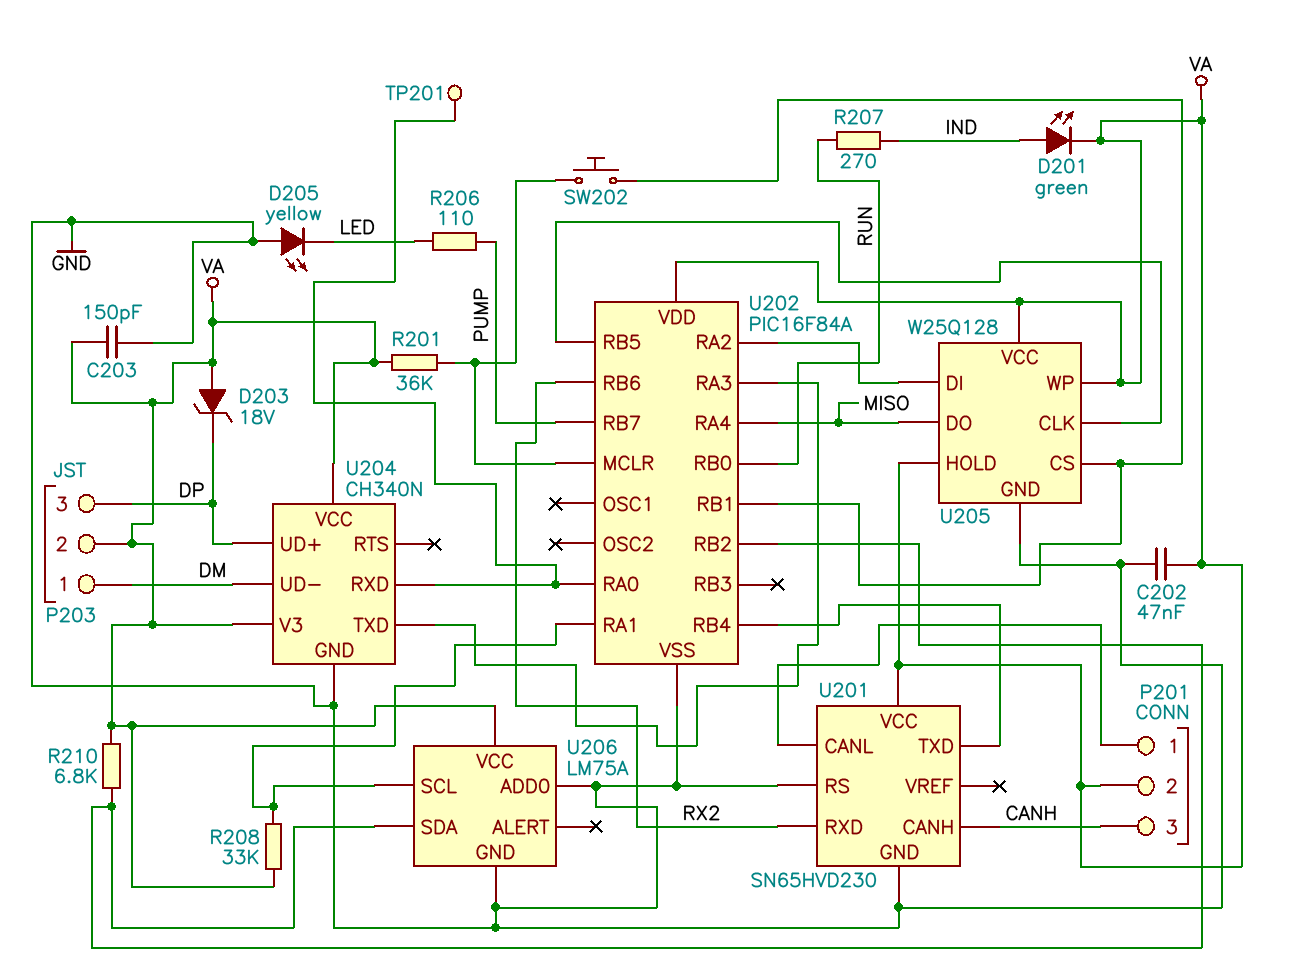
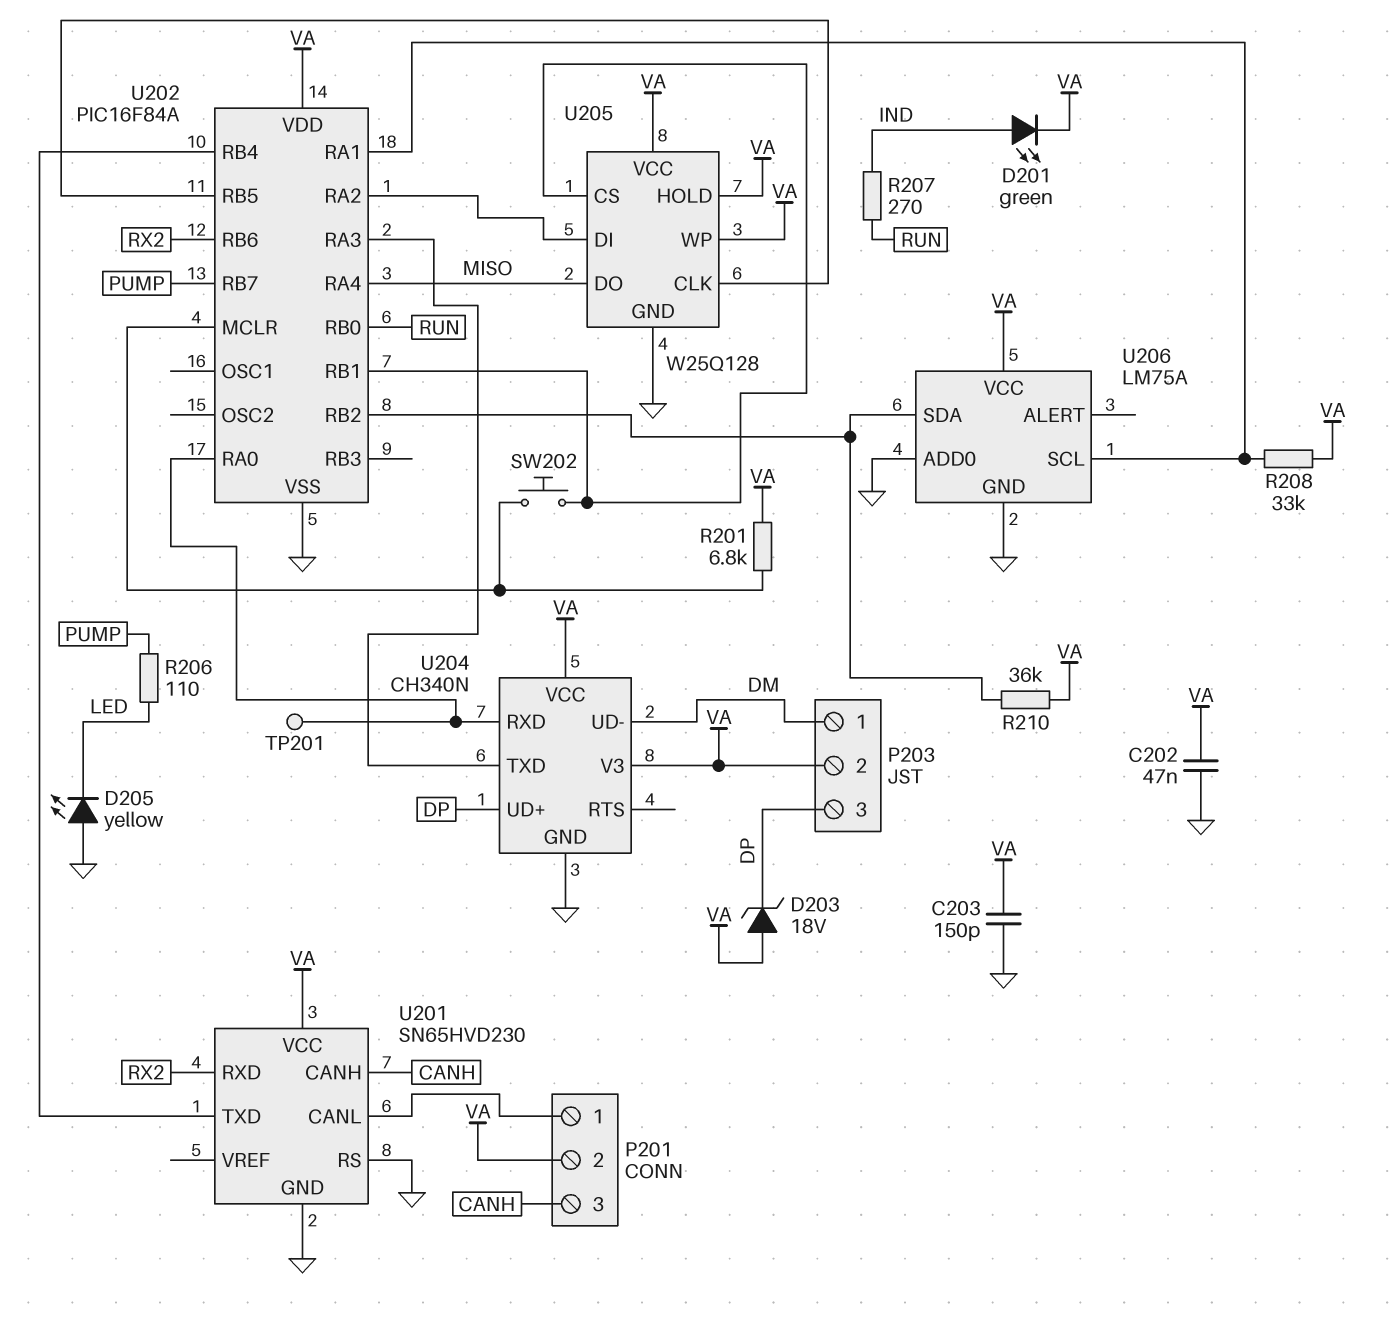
R201: 36k (U202/MCLR, VA) -> 6.8k (U202/MCLR, VA)
R210: 6.8k (U202/RB2, VA) -> 36k (U202/RB2, VA)

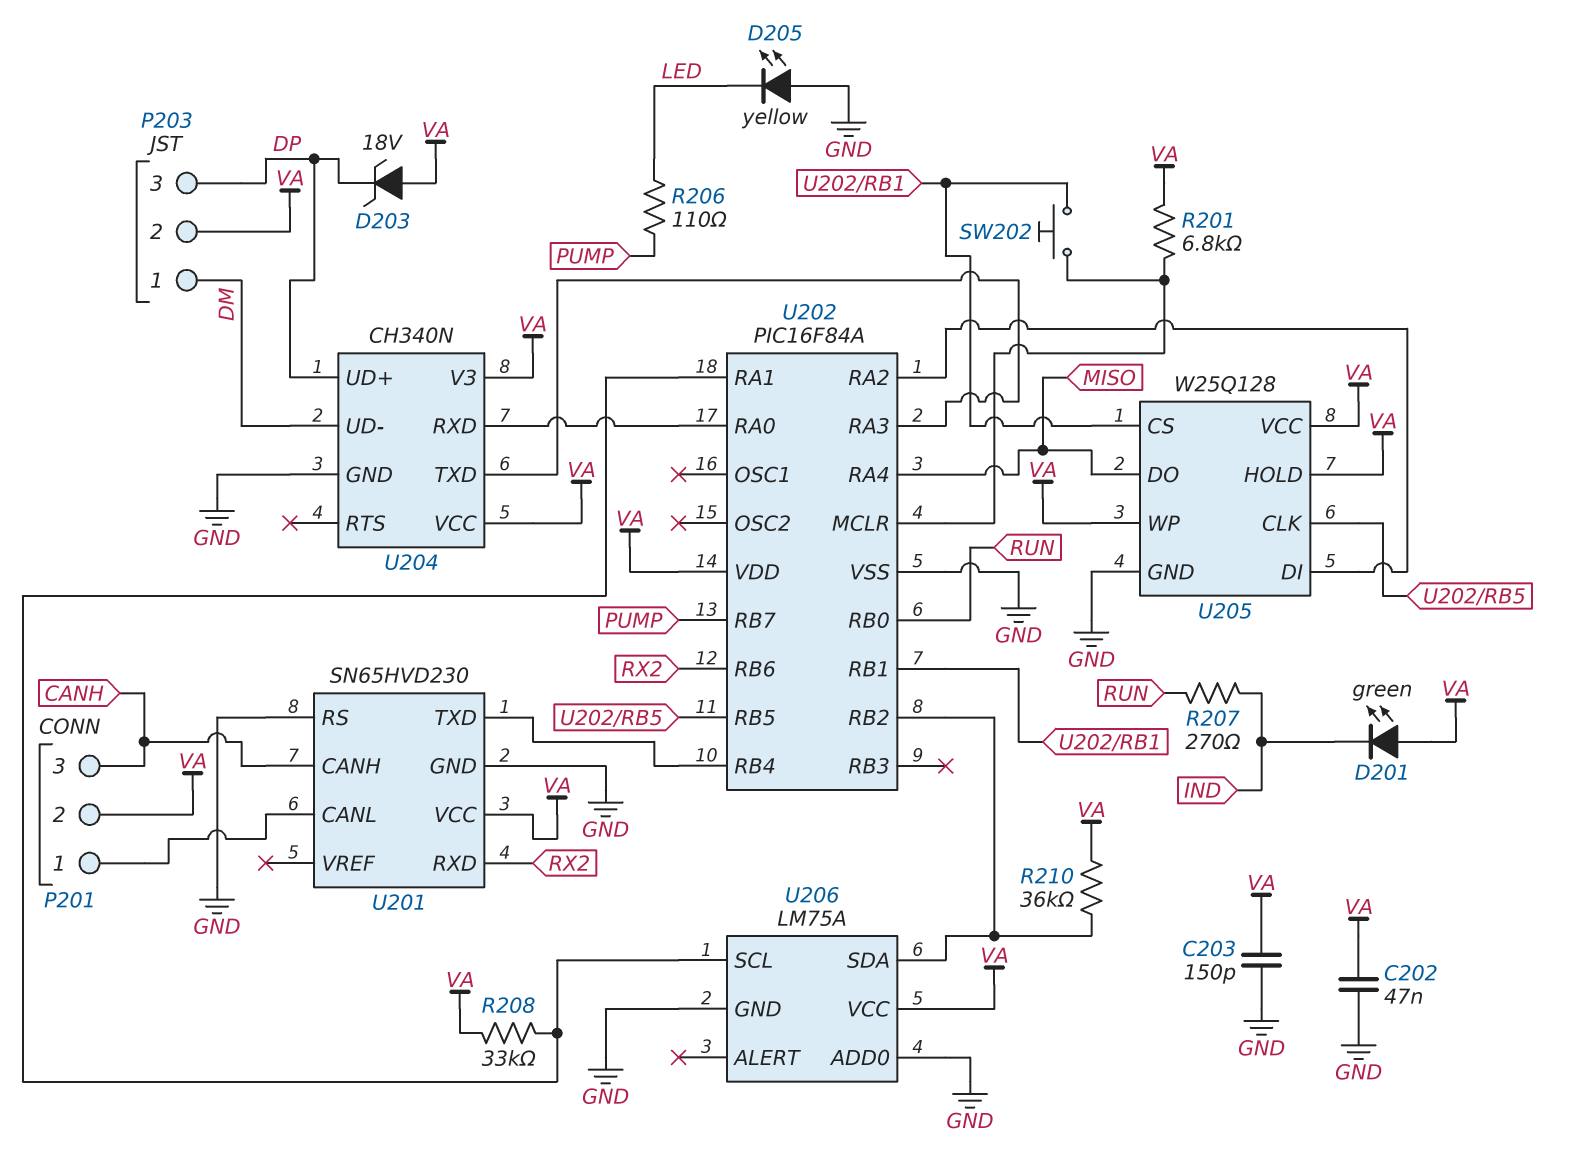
D201: LED green (A IND, K VA) -> LED green (A VA, K IND)
TP201: test point (U202/RA0) -> none

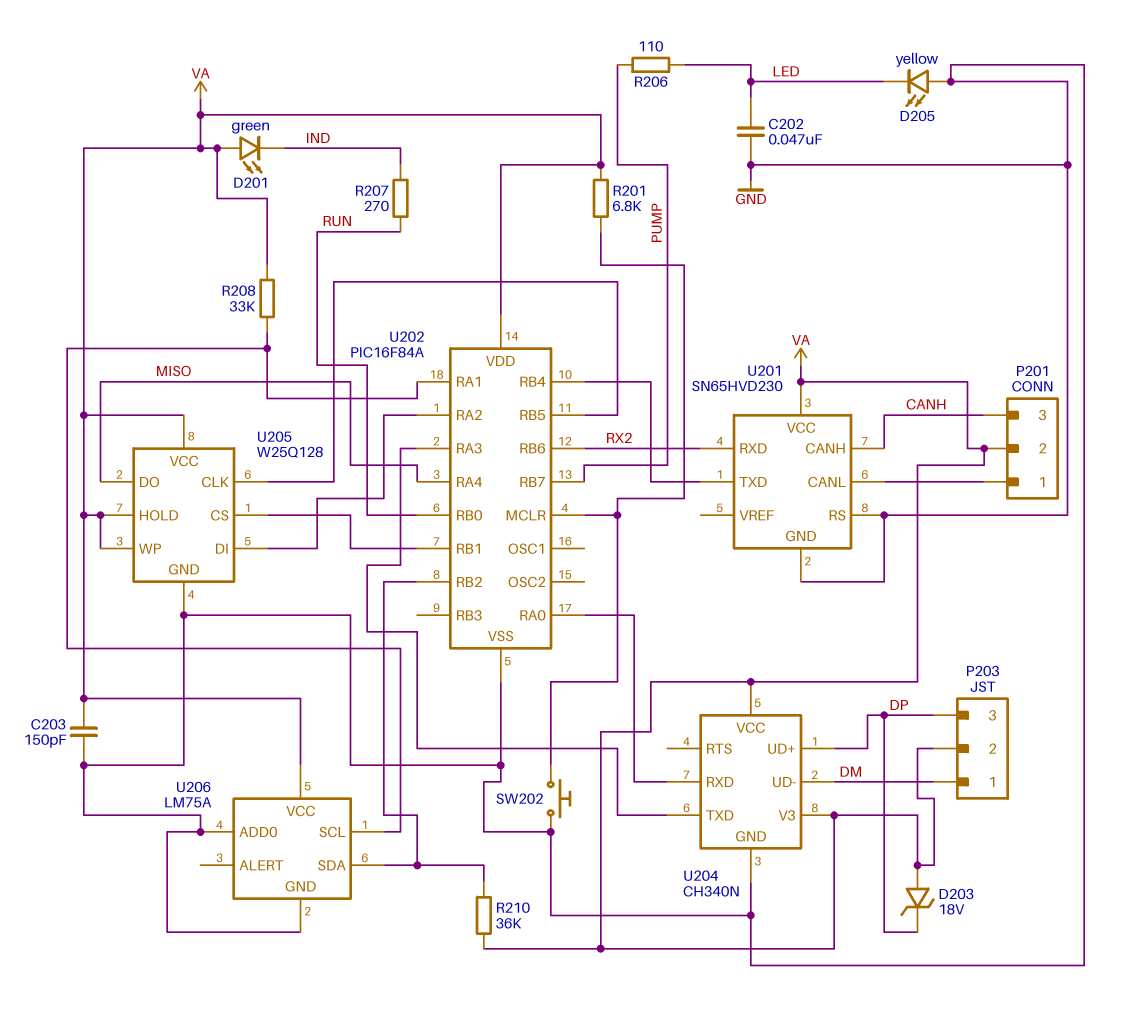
C202: 47nF (GND, VA) -> 47nF (GND, LED)
SW202: button (U202/MCLR, U202/RB1) -> button (GND, U202/MCLR)

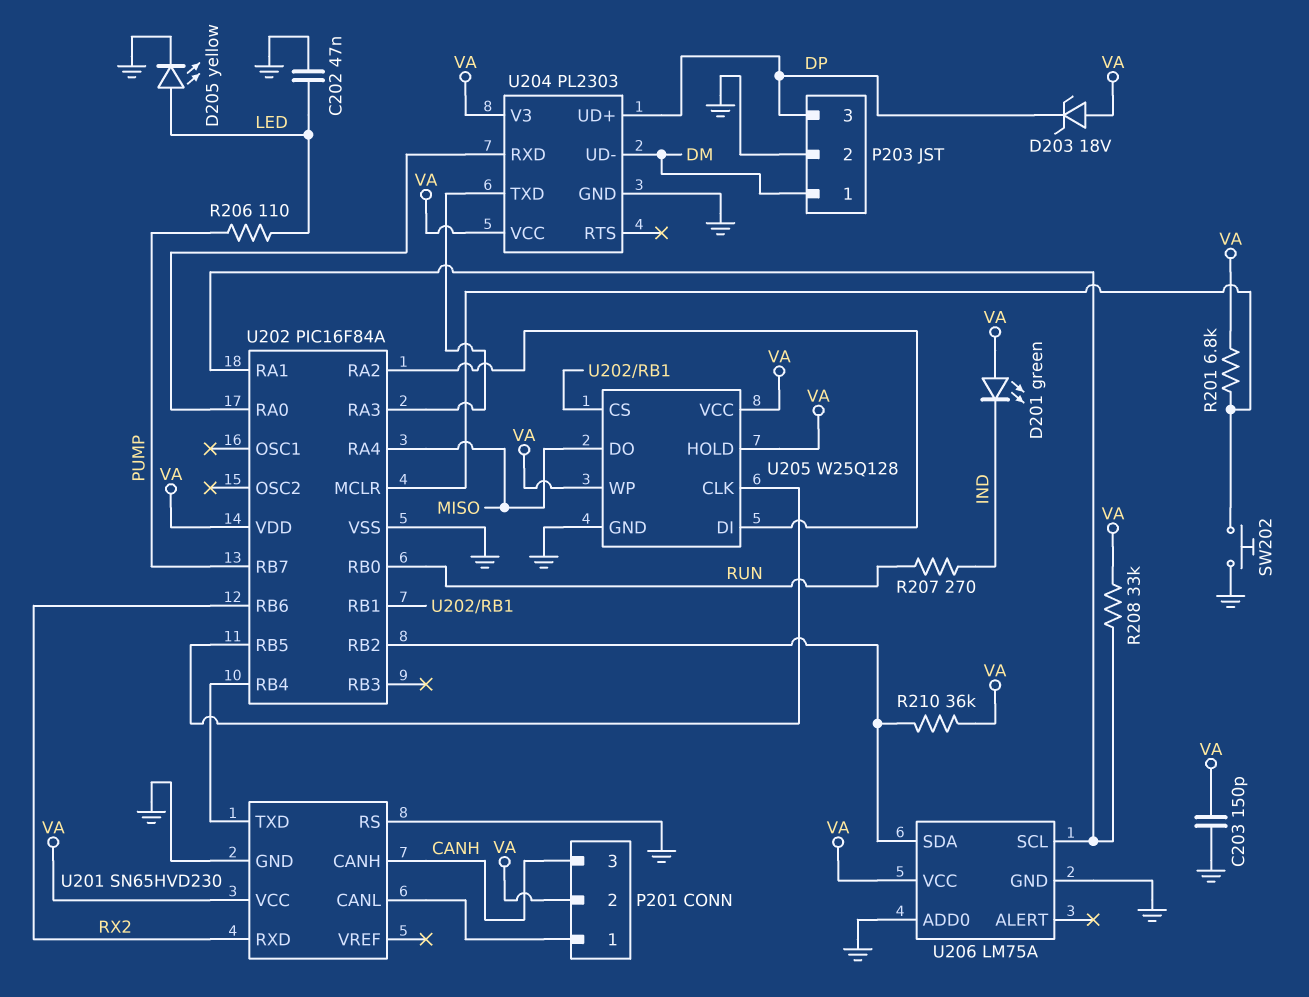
D205: LED yellow (A GND, K LED) -> LED yellow (A LED, K GND)
P203 pin 2: VA -> GND
U204: CH340N -> PL2303

